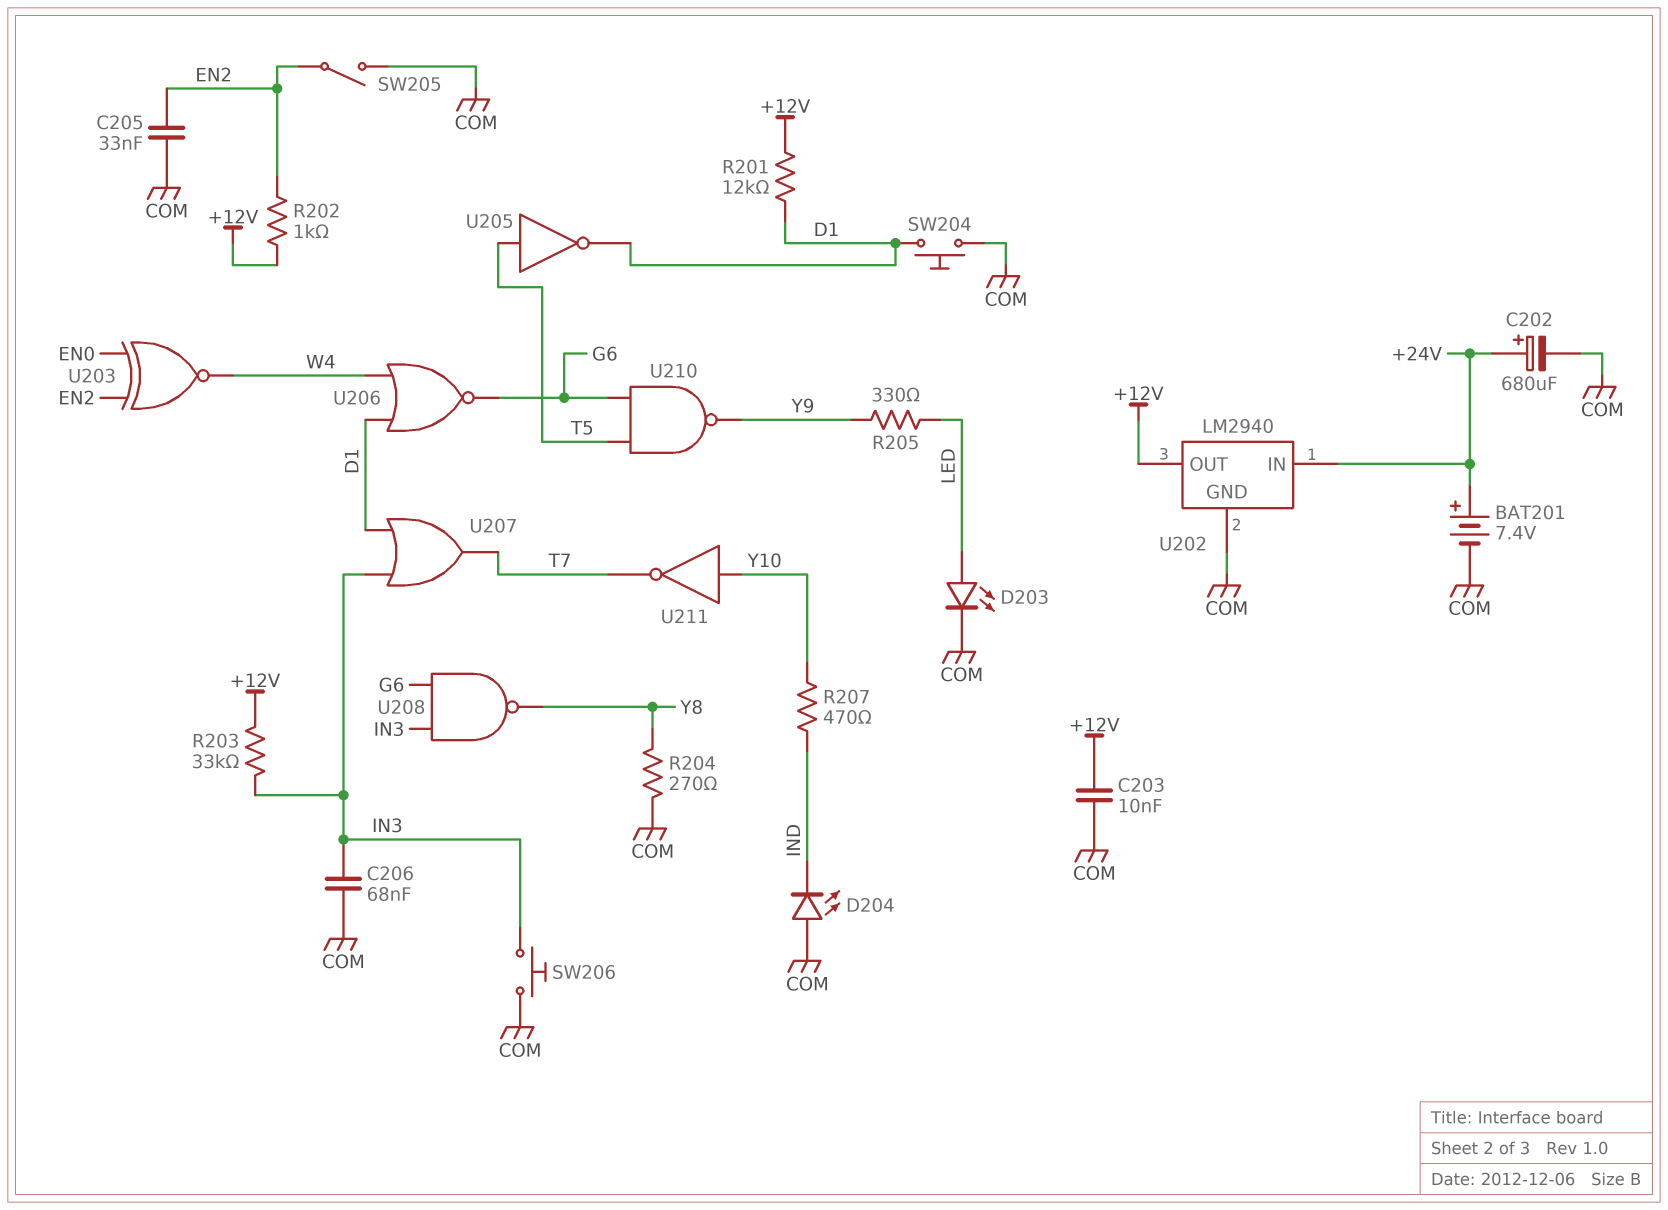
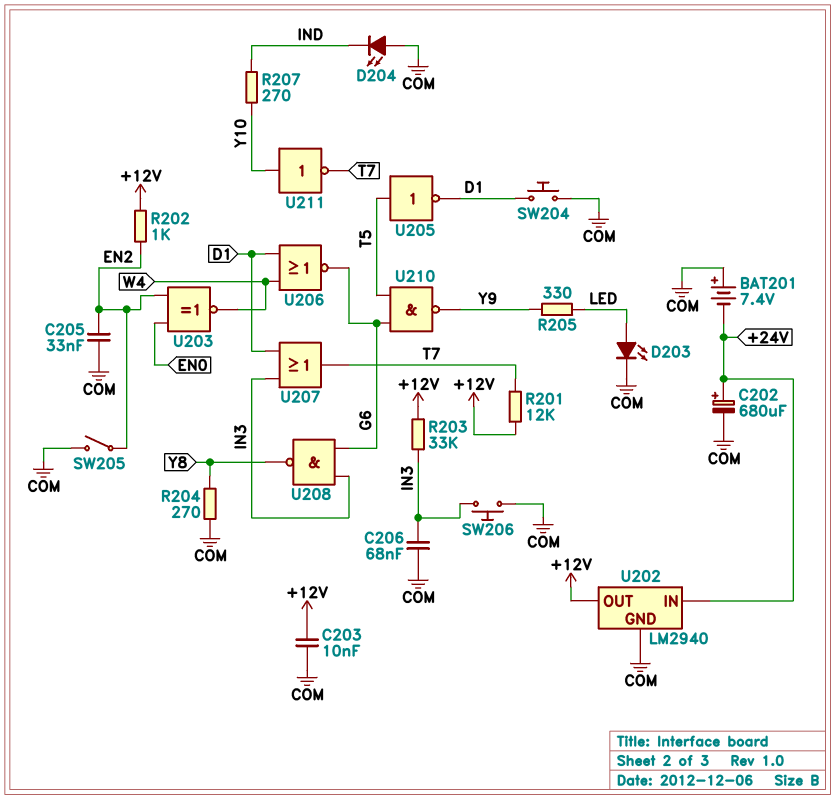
BAT201: 7.4V (plus +24V, minus COM) -> 7.4V (plus COM, minus +24V)
R201: 12k (+12V, D1) -> 12k (+12V, T7)
R207: 470 (IND, Y10) -> 270 (IND, Y10)

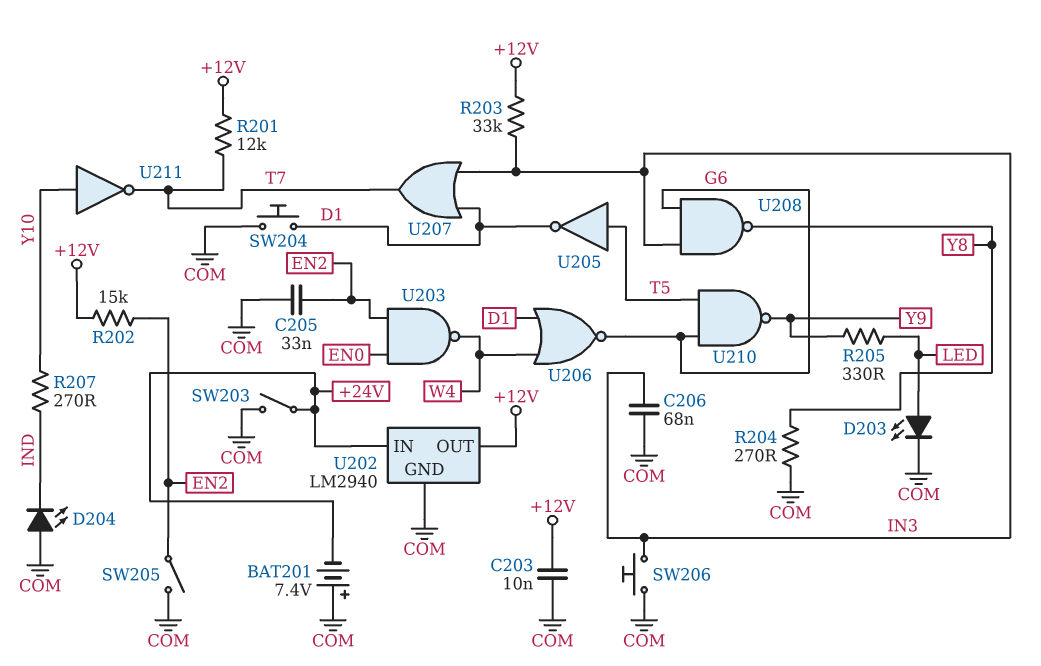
C202: 680uF (plus +24V, minus COM) -> none
R202: 1k (+12V, EN2) -> 15k (+12V, EN2)
SW203: none -> switch (+24V, COM)
U203: XNOR (in EN0, in EN2, out W4) -> NAND (in EN0, in EN2, out W4)

